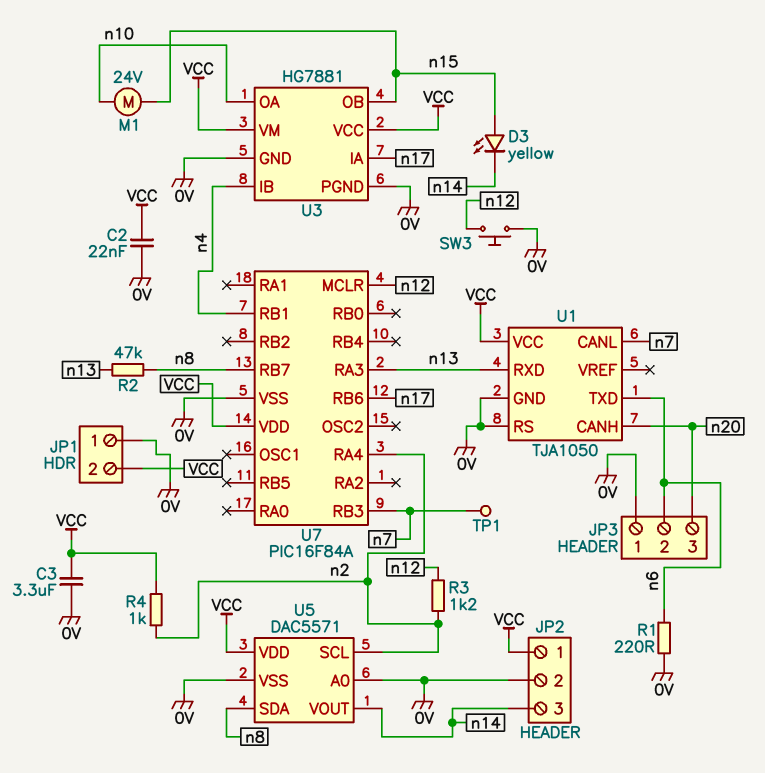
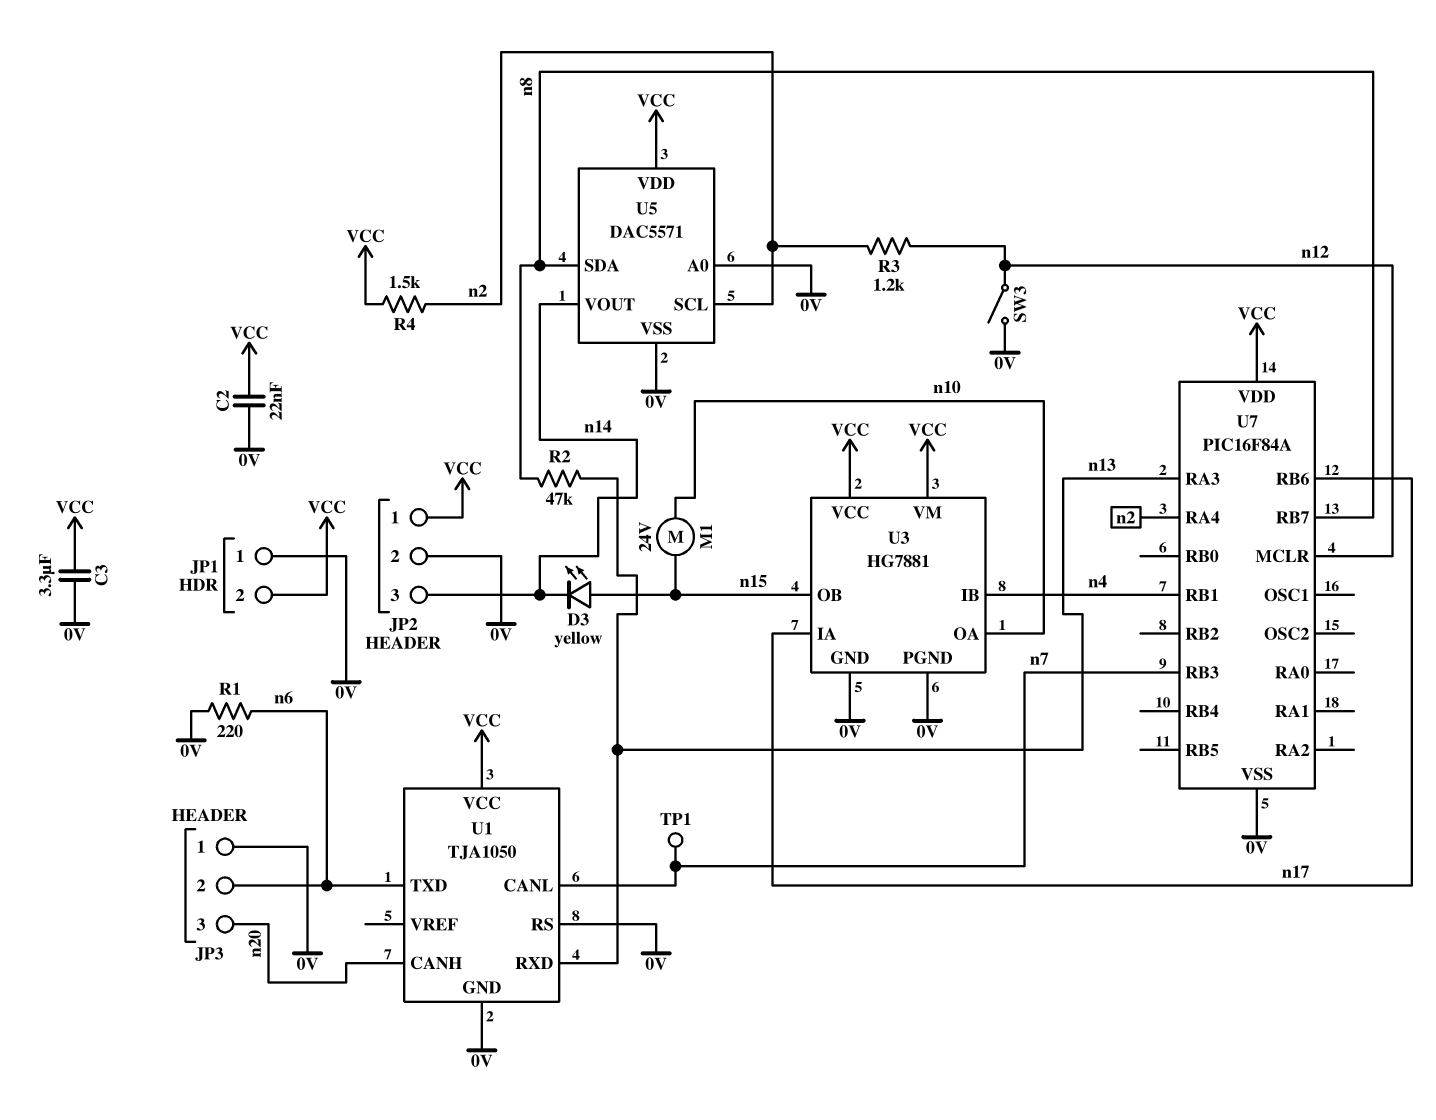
R4: 1k (VCC, n2) -> 1.5k (VCC, n2)
SW3: button (0V, n12) -> switch (0V, n12)

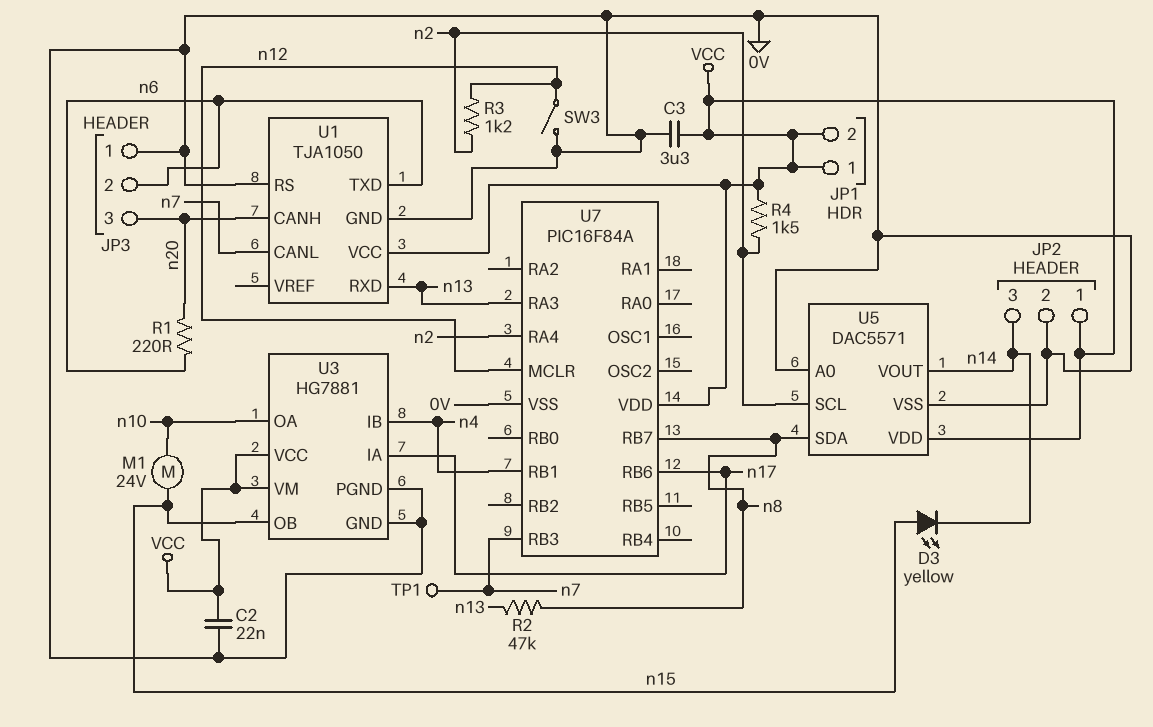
JP1 pin 1: 0V -> VCC
R1: 220 (0V, n6) -> 220 (n6, n20)

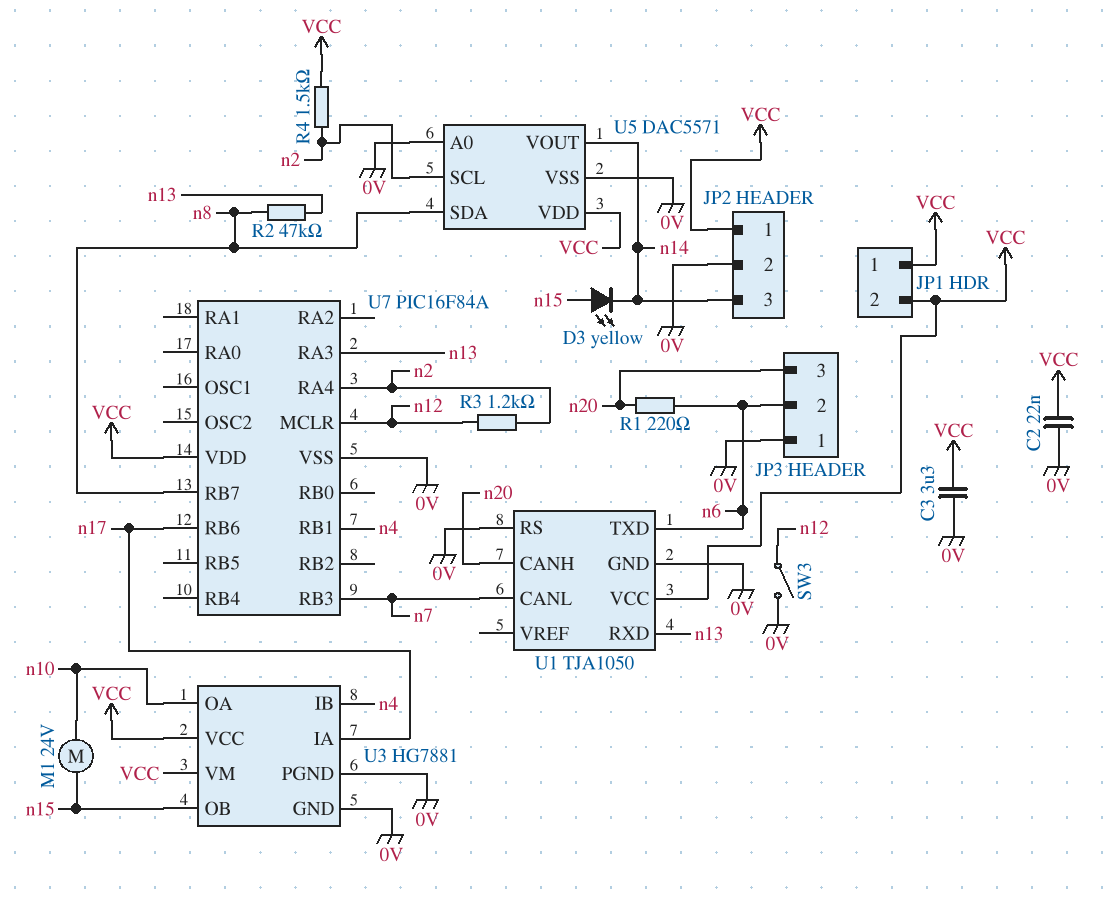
TP1: test point (n7) -> none

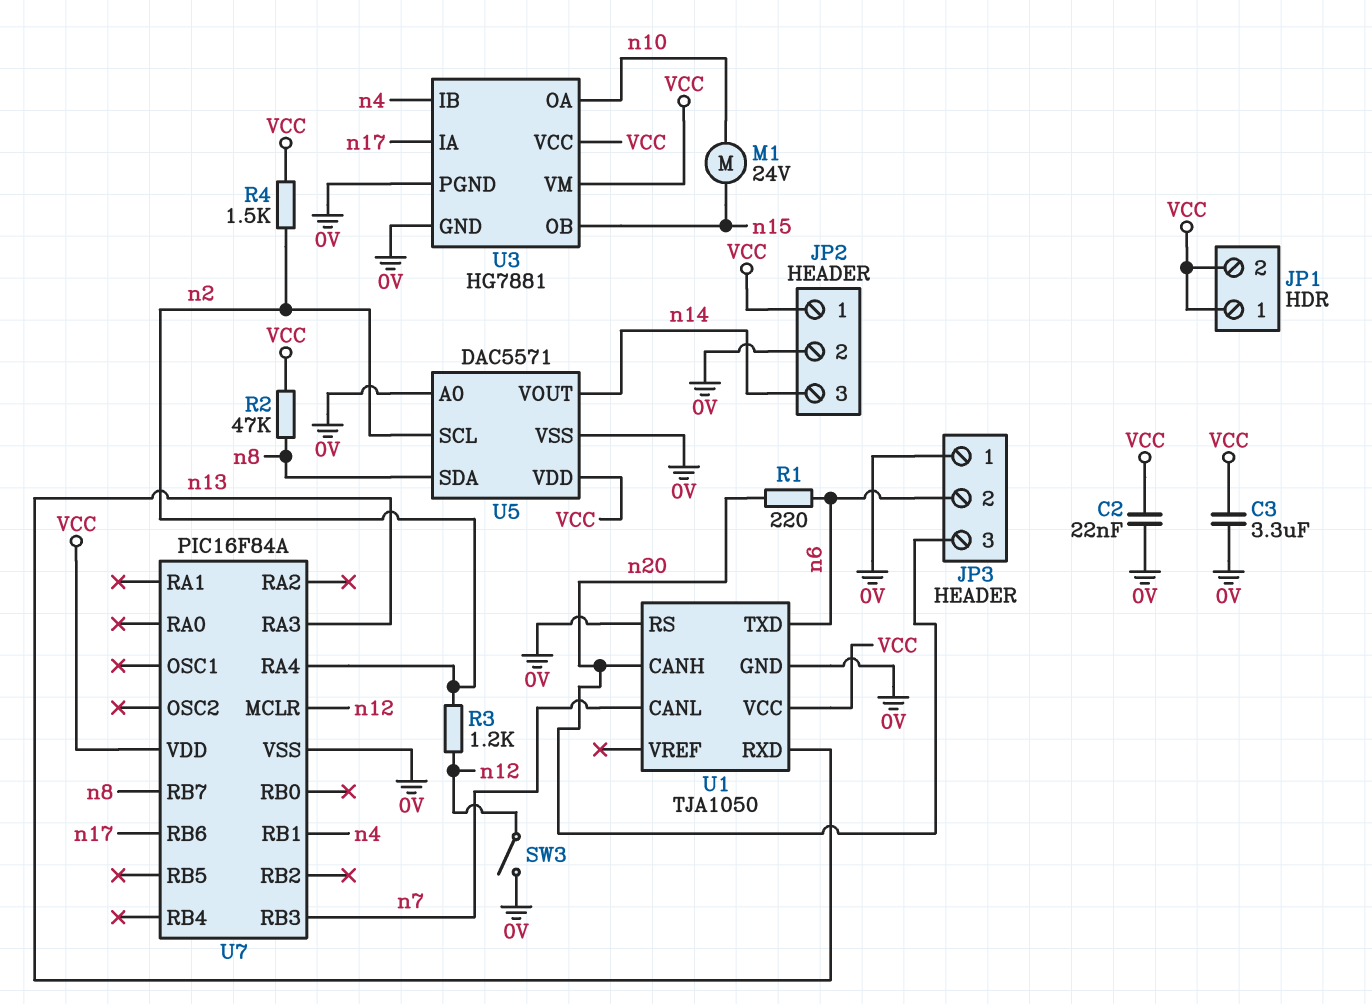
D3: LED yellow (A n15, K n14) -> none
R2: 47k (n8, n13) -> 47k (VCC, n8)

